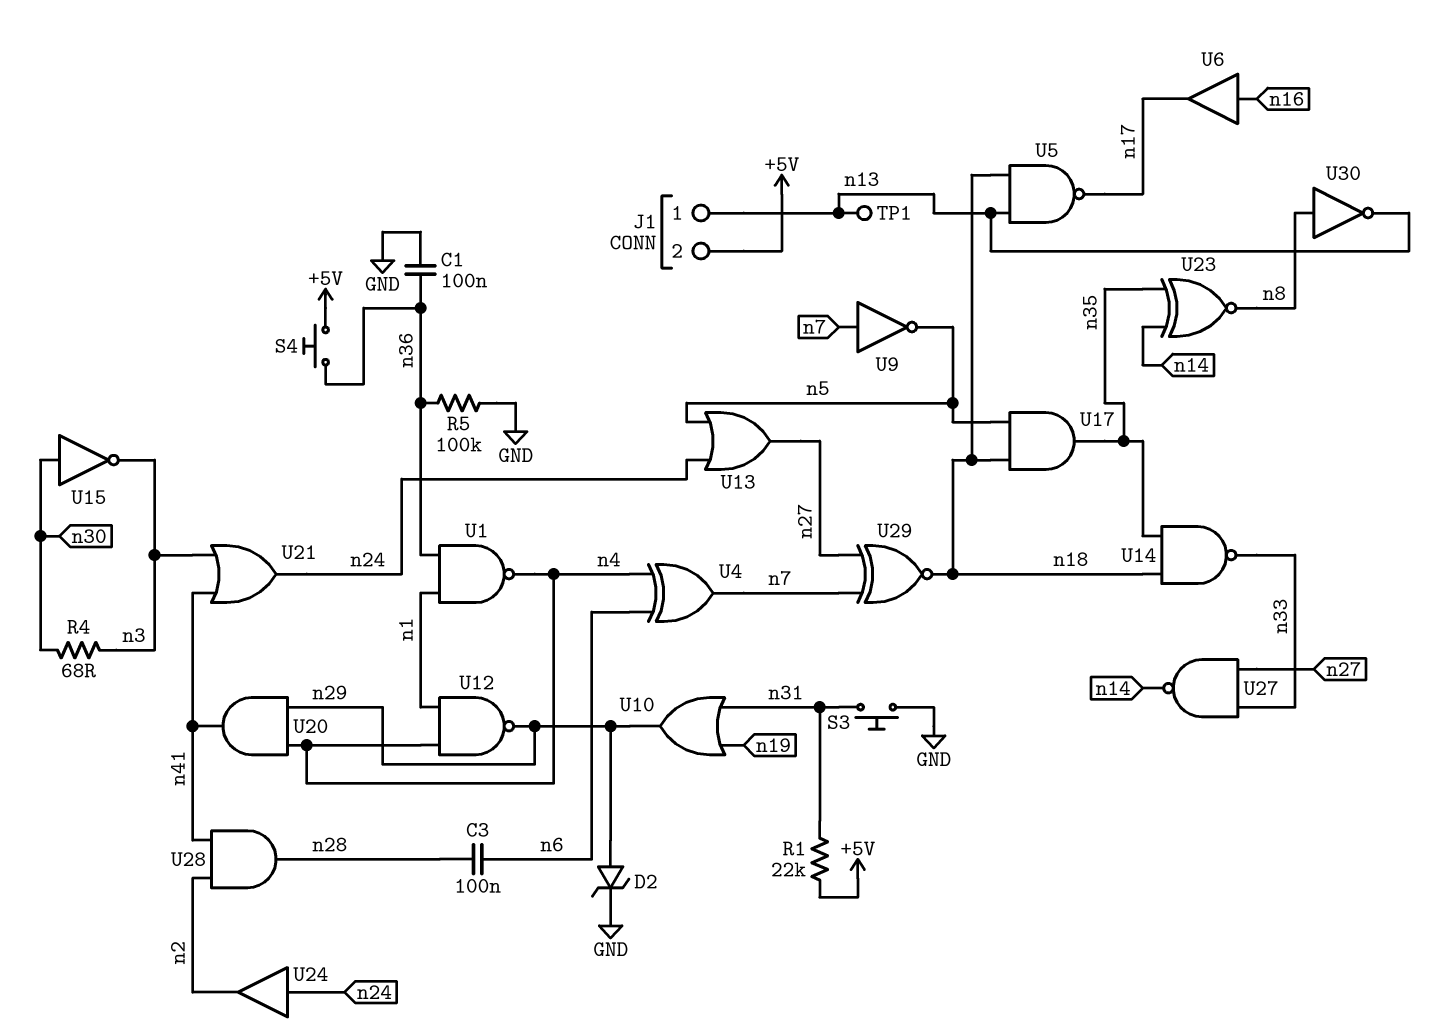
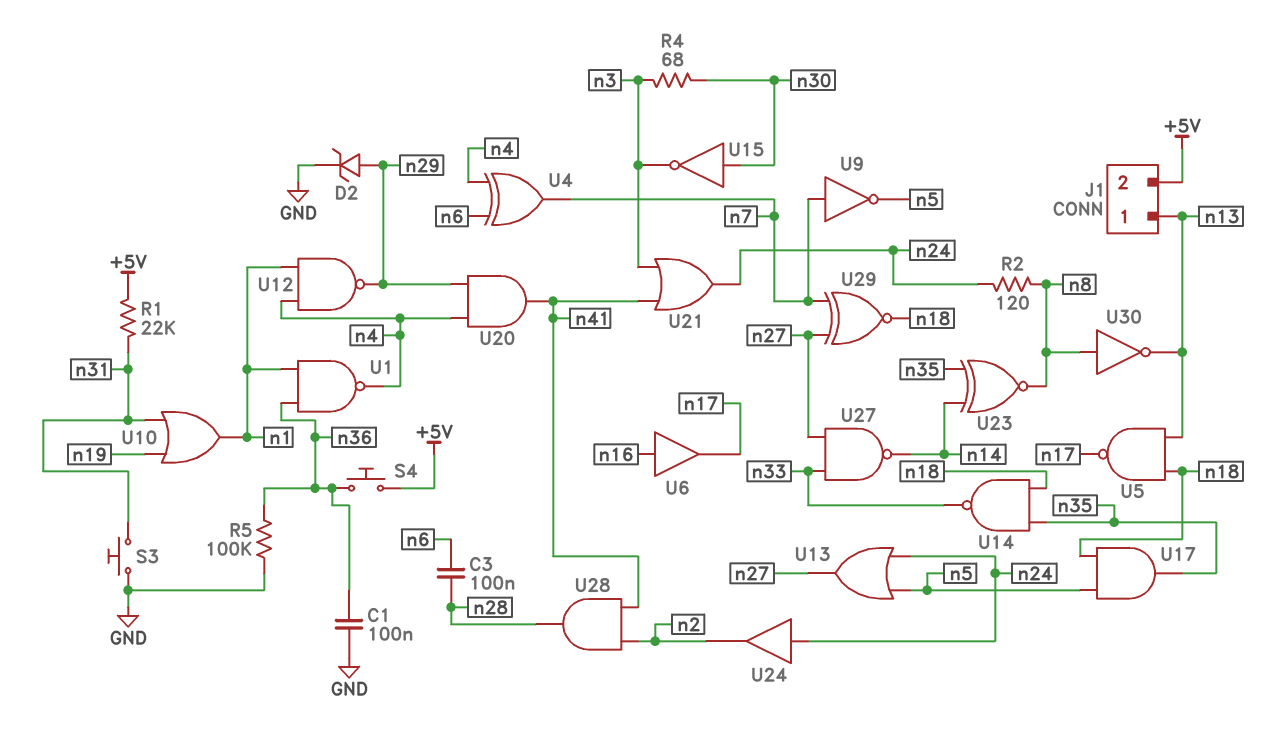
R2: none -> 120 (n8, n24)
TP1: test point (n13) -> none
U10: OR (in n19, in n31, out n29) -> OR (in n19, in n31, out n1)

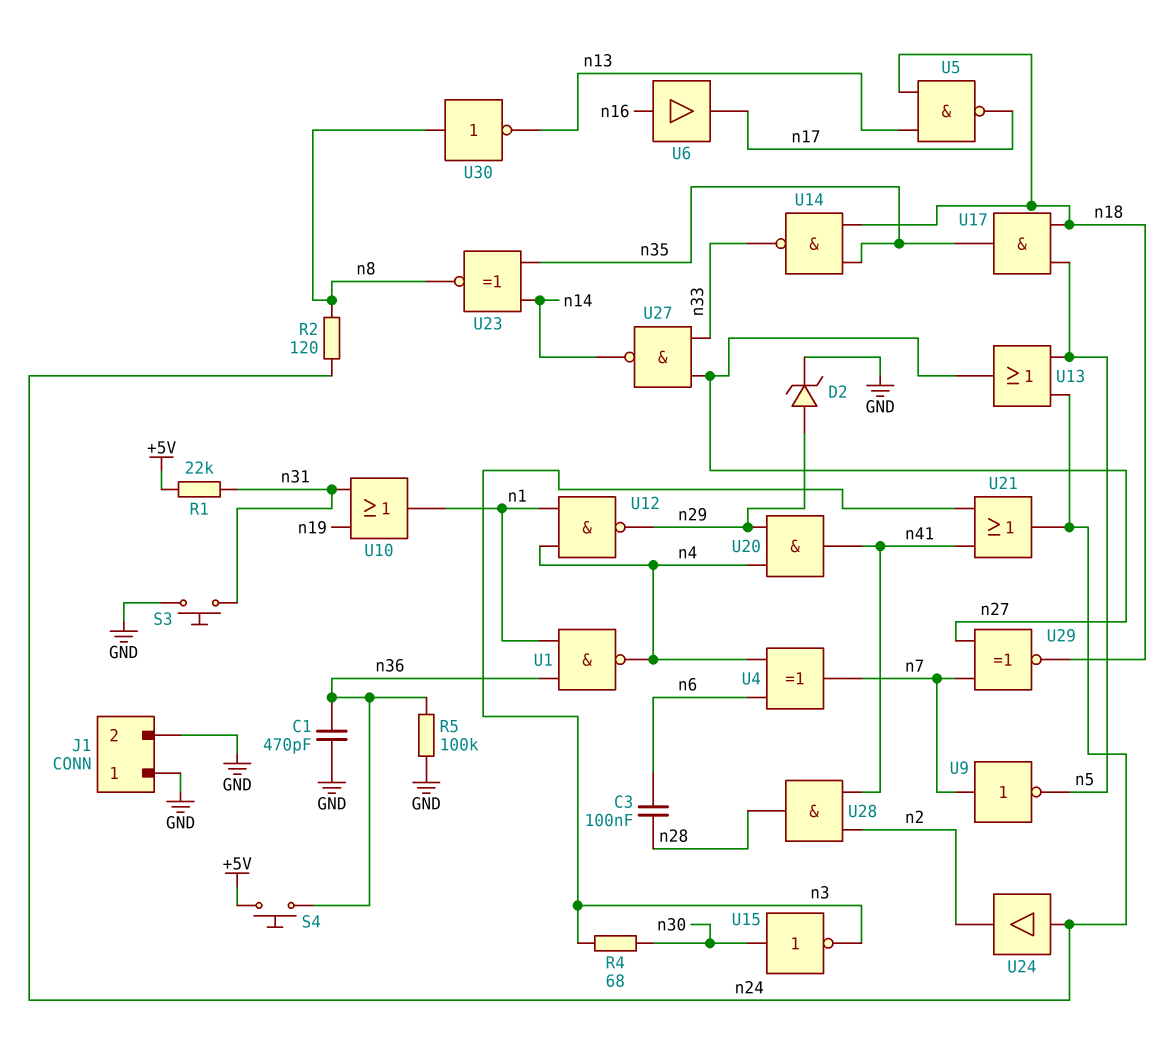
C1: 100nF (GND, n36) -> 470pF (GND, n36)
J1 pin 1: n13 -> GND
J1 pin 2: +5V -> GND

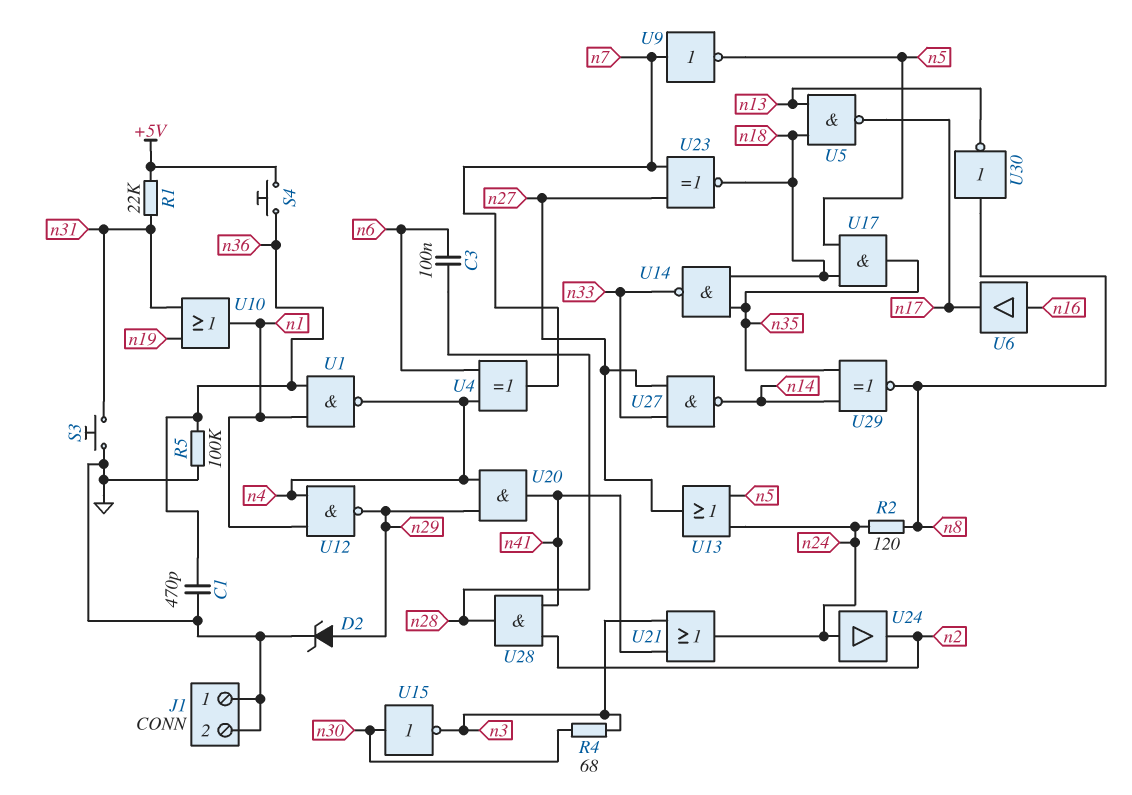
U23: XNOR (in n14, in n35, out n8) -> XNOR (in n7, in n27, out n18)
U29: XNOR (in n7, in n27, out n18) -> XNOR (in n14, in n35, out n8)

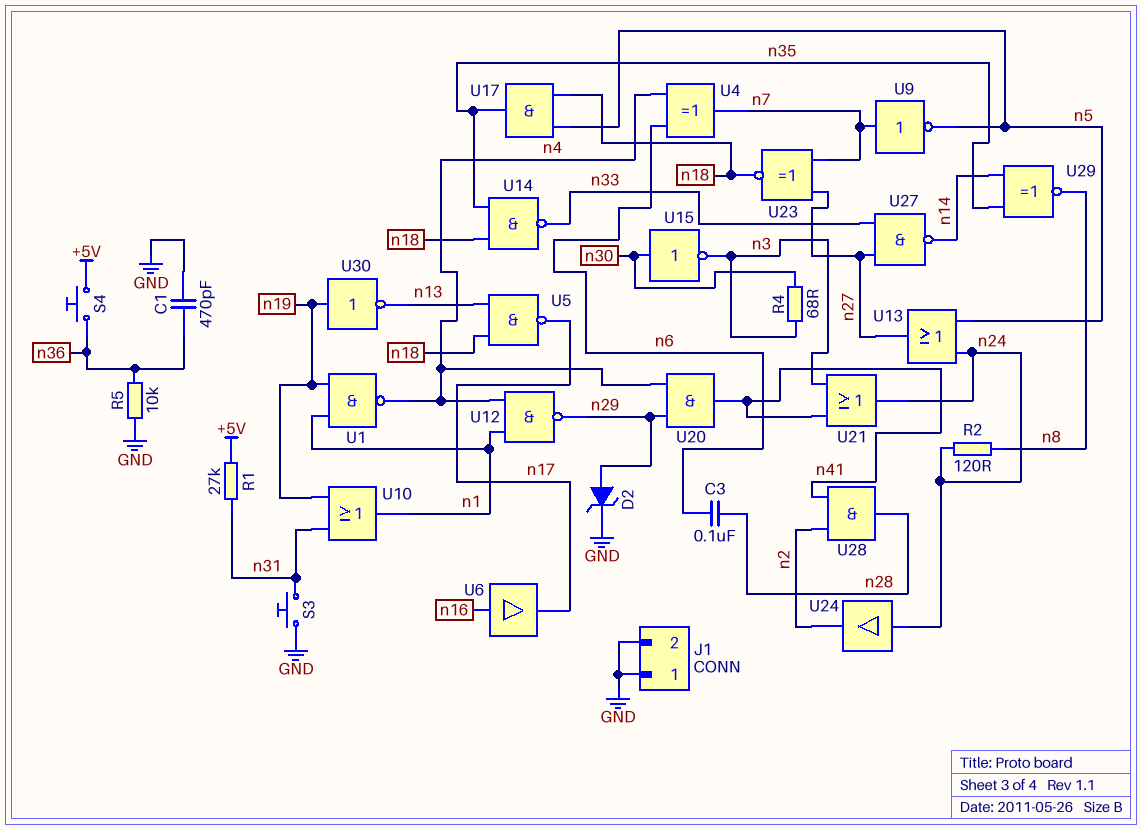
R1: 22k (+5V, n31) -> 27k (+5V, n31)
R5: 100k (GND, n36) -> 10k (GND, n36)
U1: NAND (in n1, in n36, out n4) -> NAND (in n1, in n19, out n4)
U30: NOT (in n8, out n13) -> NOT (in n19, out n13)

